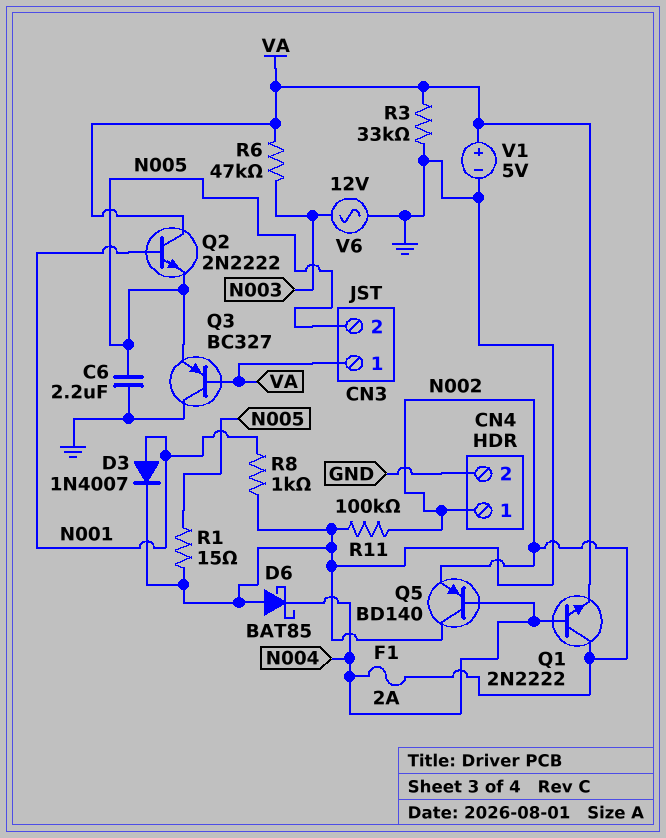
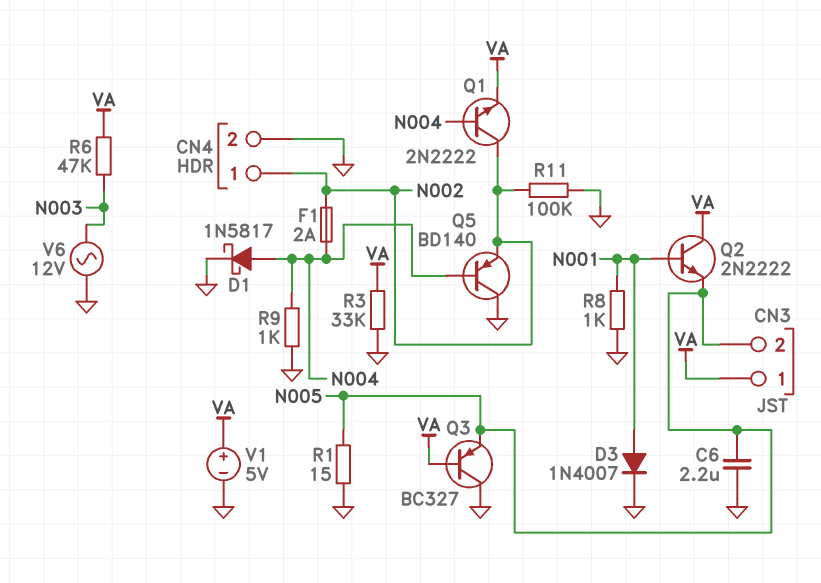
D1: none -> schottky 1N5817 (A N004, K GND)
D6: schottky BAT85 (A GND, K N004) -> none
R9: none -> 1k (GND, N004)

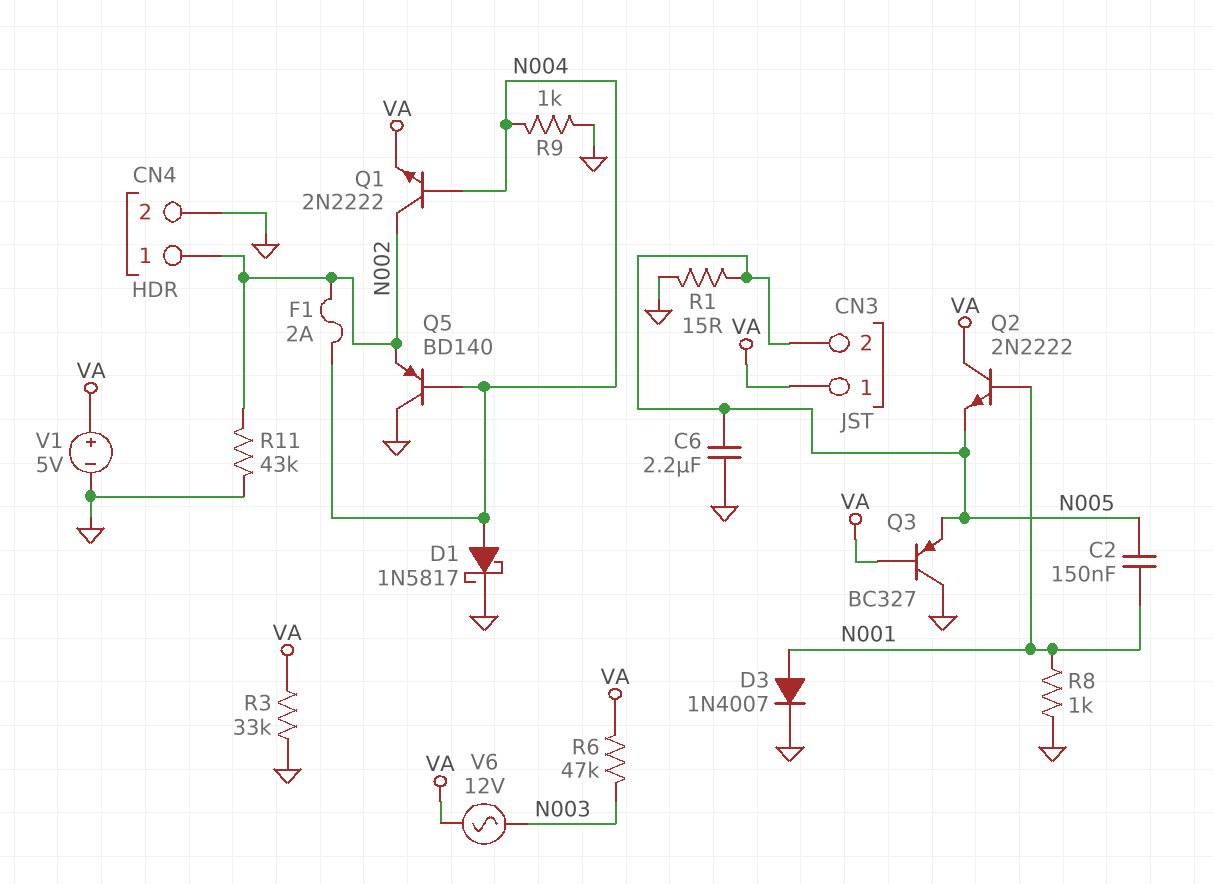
C2: none -> 150nF (N001, N005)
R11: 100k (GND, N002) -> 43k (GND, N002)
V6: AC 12V (GND, N003) -> AC 12V (N003, VA)

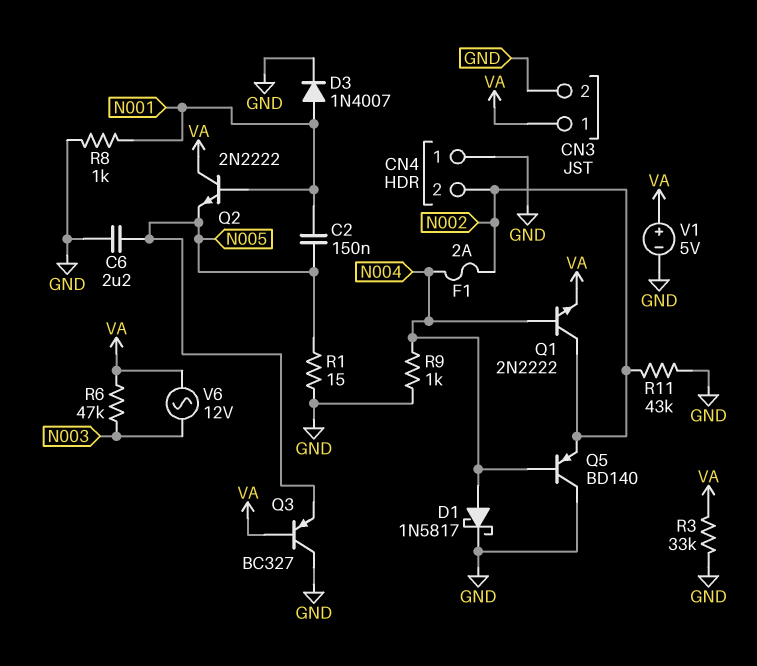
CN3 pin 2: N005 -> GND
CN4 pin 1: N002 -> GND
CN4 pin 2: GND -> N002

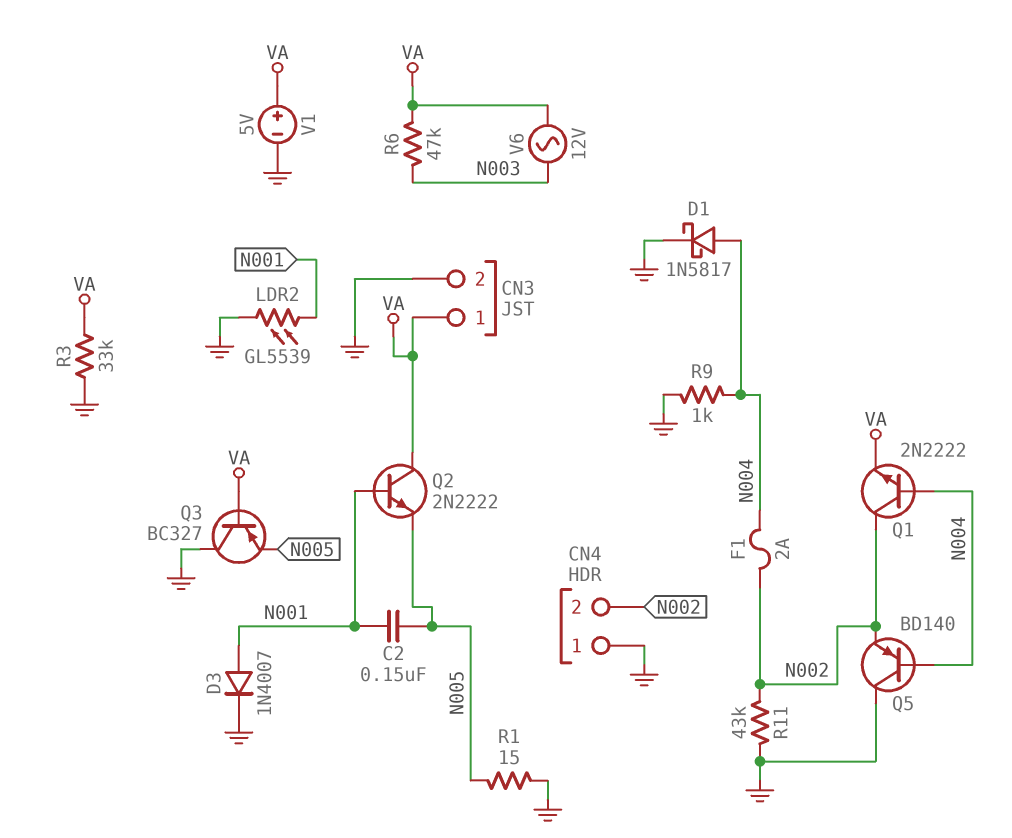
C6: 2.2uF (GND, N005) -> none
LDR2: none -> GL5539 (GND, N001)
R8: 1k (GND, N001) -> none

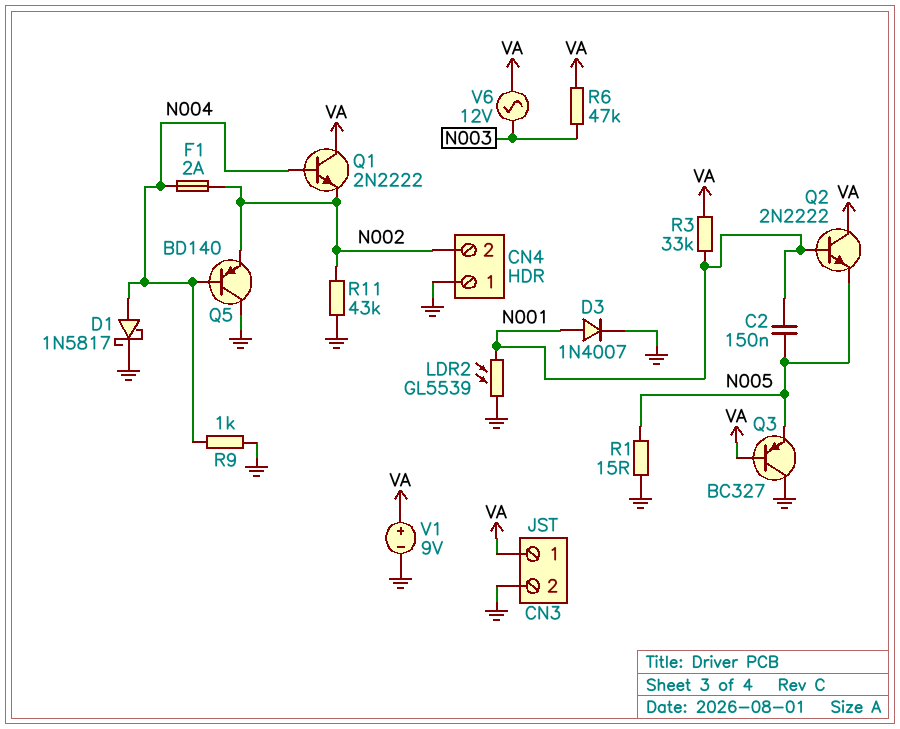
Q1: NPN 2N2222 (B N004, C N002, E VA) -> NPN 2N2222 (B N004, C VA, E N002)
R3: 33k (GND, VA) -> 33k (N001, VA)
V1: 5V (plus VA, minus GND) -> 9V (plus VA, minus GND)

